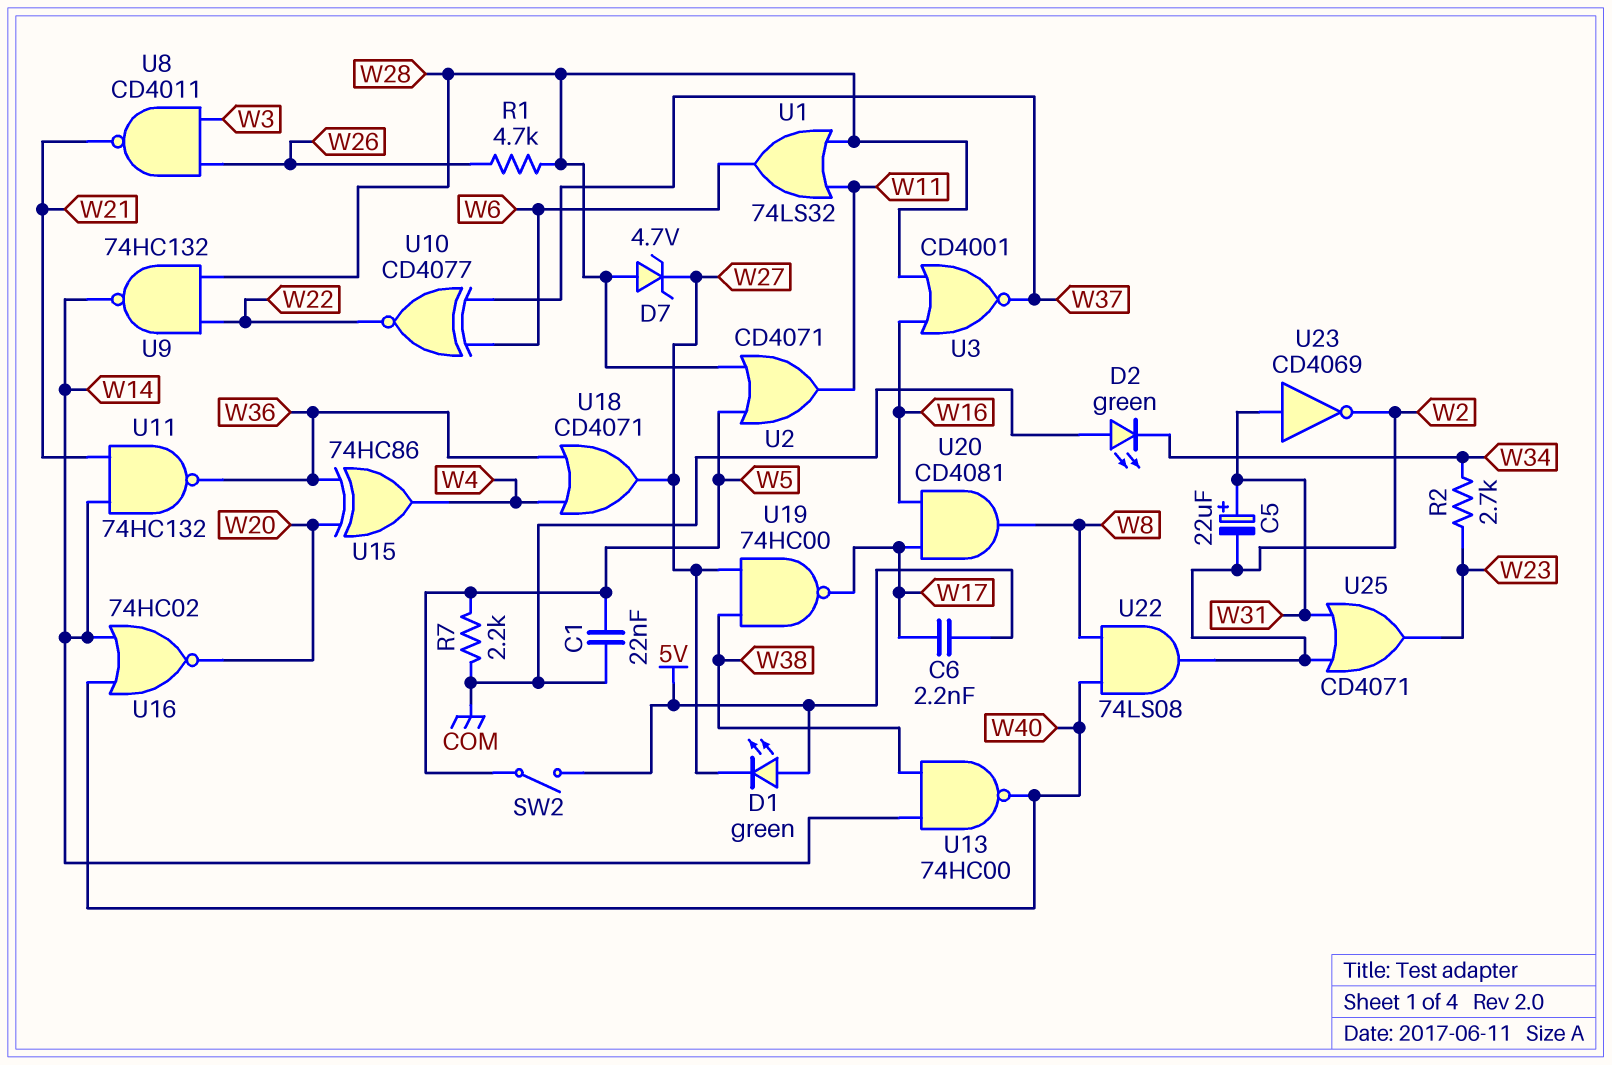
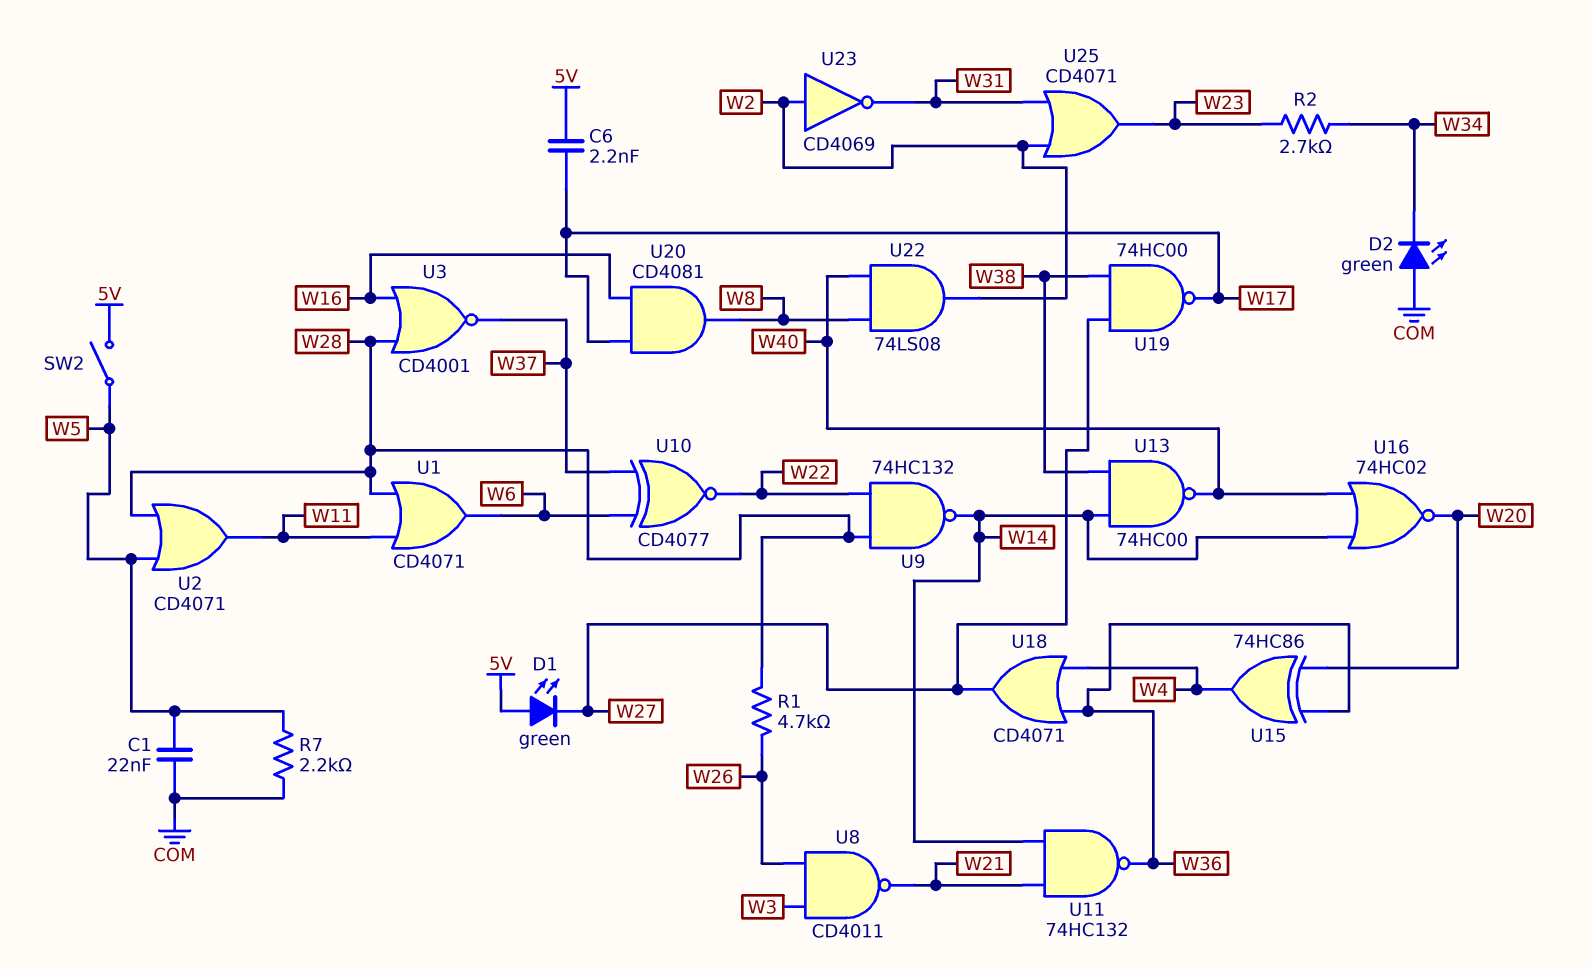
C5: 22uF (plus W31, minus W2) -> none
D7: zener 4.7V (A W28, K W27) -> none
U1: OR 74LS32 (in W11, in W28, out W6) -> OR CD4071 (in W11, in W28, out W6)
U23: NOT CD4069 (in W31, out W2) -> NOT CD4069 (in W2, out W31)

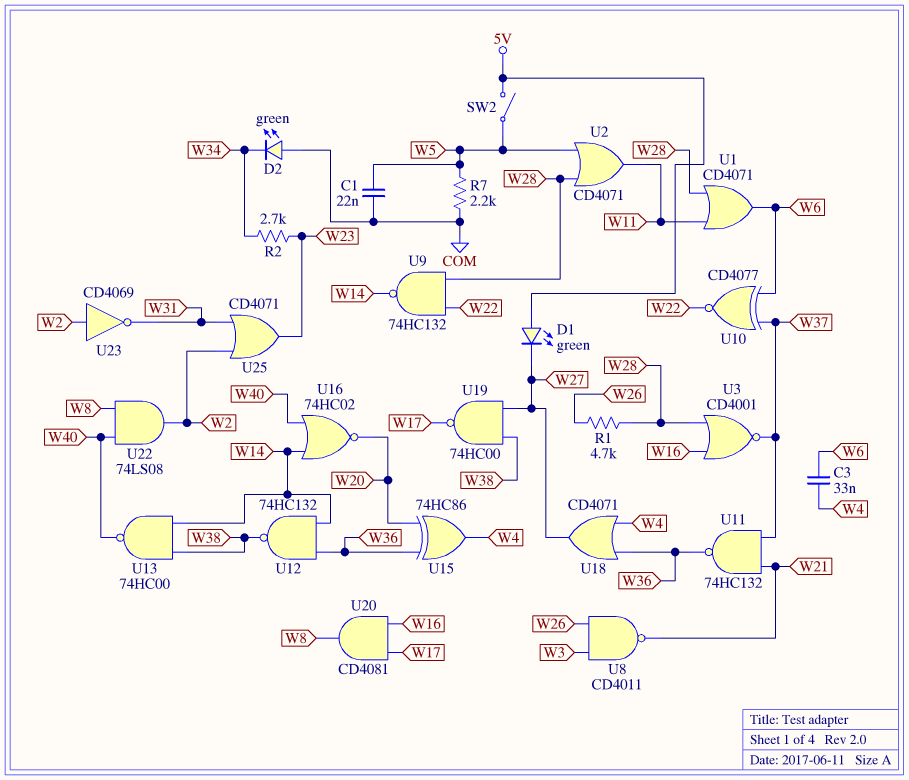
C3: none -> 33nF (W4, W6)
C6: 2.2nF (5V, W17) -> none
U11: NAND 74HC132 (in W14, in W21, out W36) -> NAND 74HC132 (in W21, in W37, out W36)
U12: none -> NAND 74HC132 (in W14, in W36, out W38)

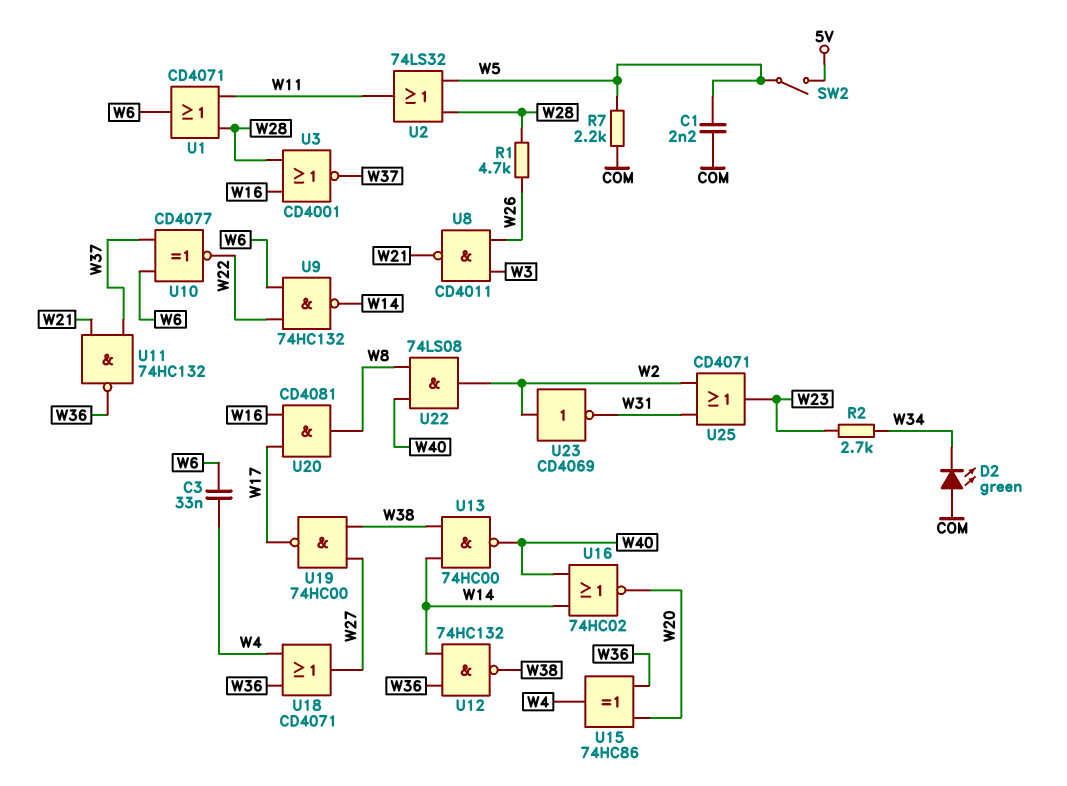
C1: 22nF (COM, W5) -> 2.2nF (COM, W5)
D1: LED green (A 5V, K W27) -> none
U2: OR CD4071 (in W5, in W28, out W11) -> OR 74LS32 (in W5, in W28, out W11)
U9: NAND 74HC132 (in W22, in W28, out W14) -> NAND 74HC132 (in W6, in W22, out W14)

